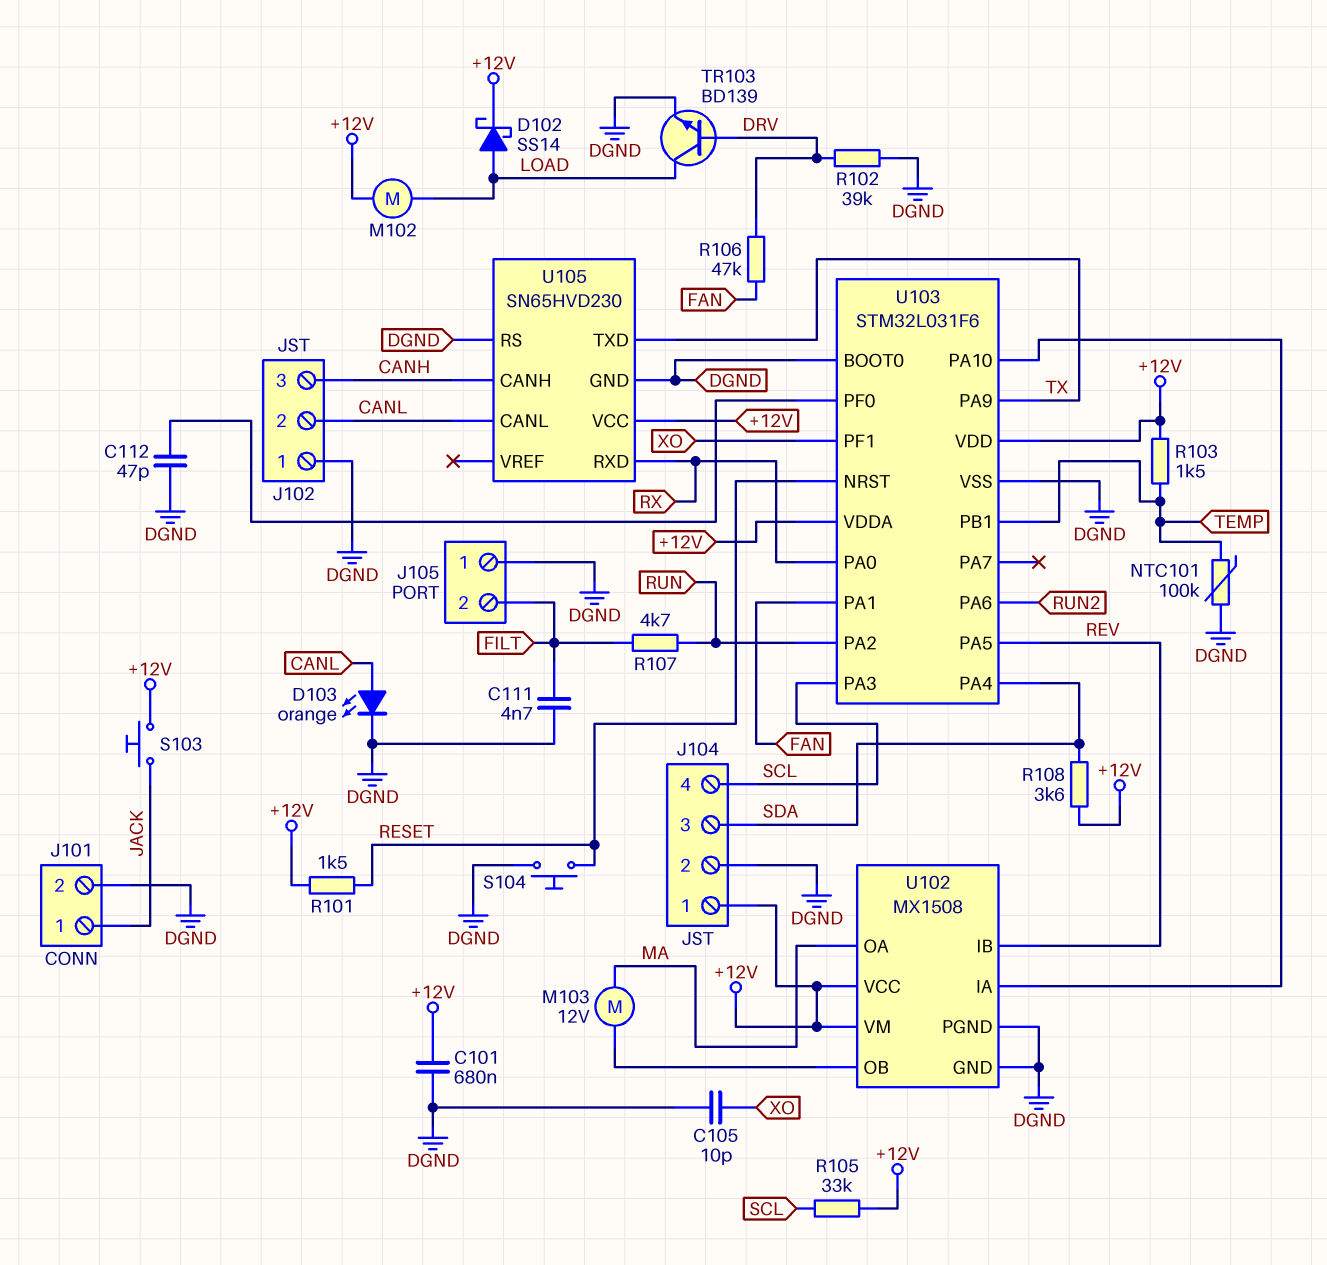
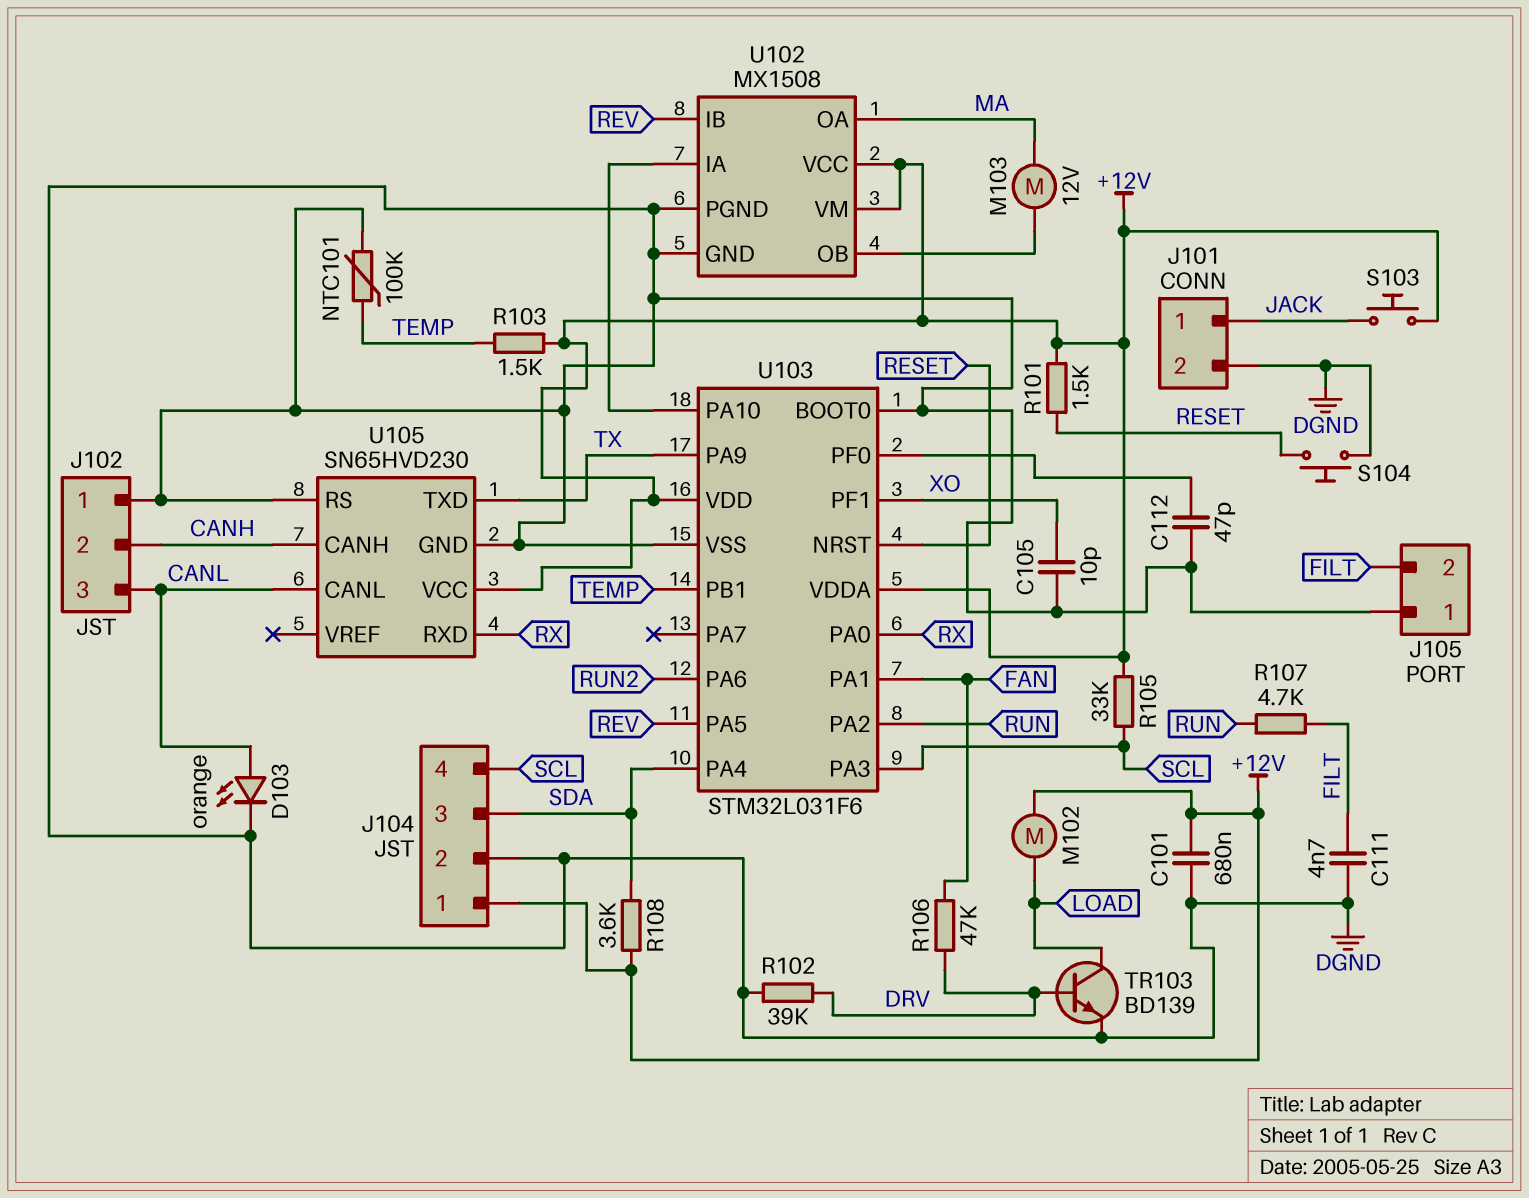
D102: schottky SS14 (A LOAD, K +12V) -> none
J102 pin 2: CANL -> CANH
J102 pin 3: CANH -> CANL

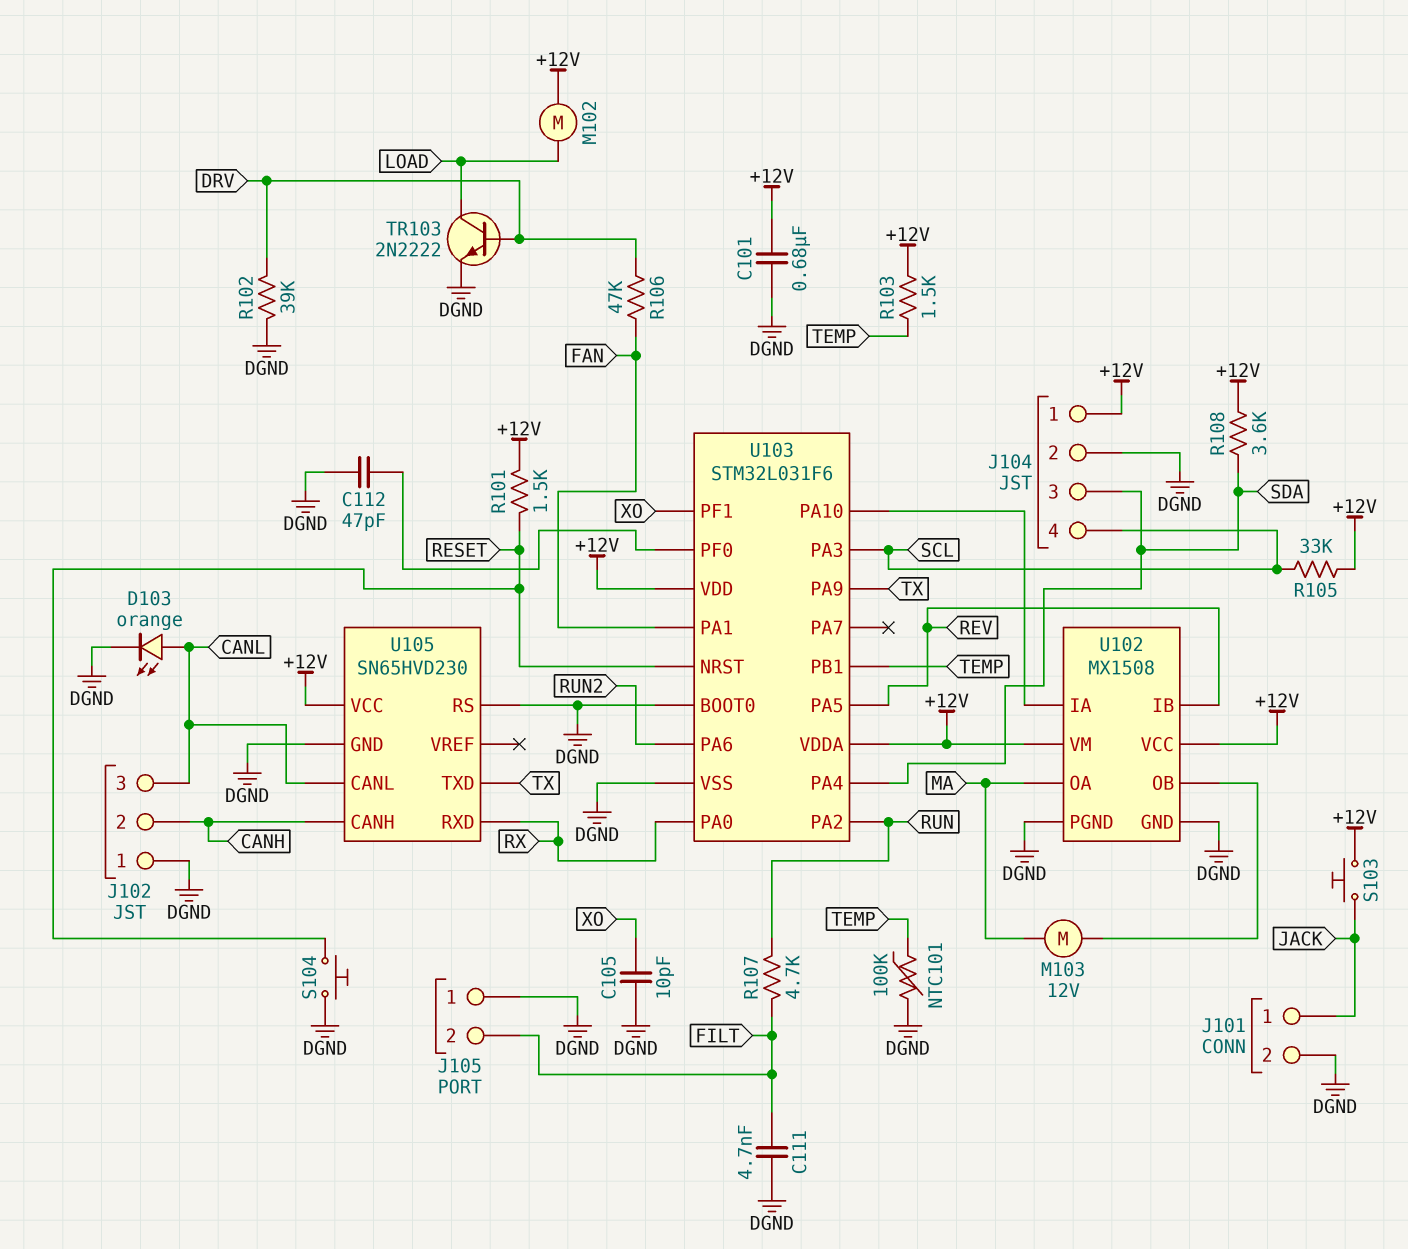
TR103: NPN BD139 (B DRV, C LOAD, E DGND) -> NPN 2N2222 (B DRV, C LOAD, E DGND)

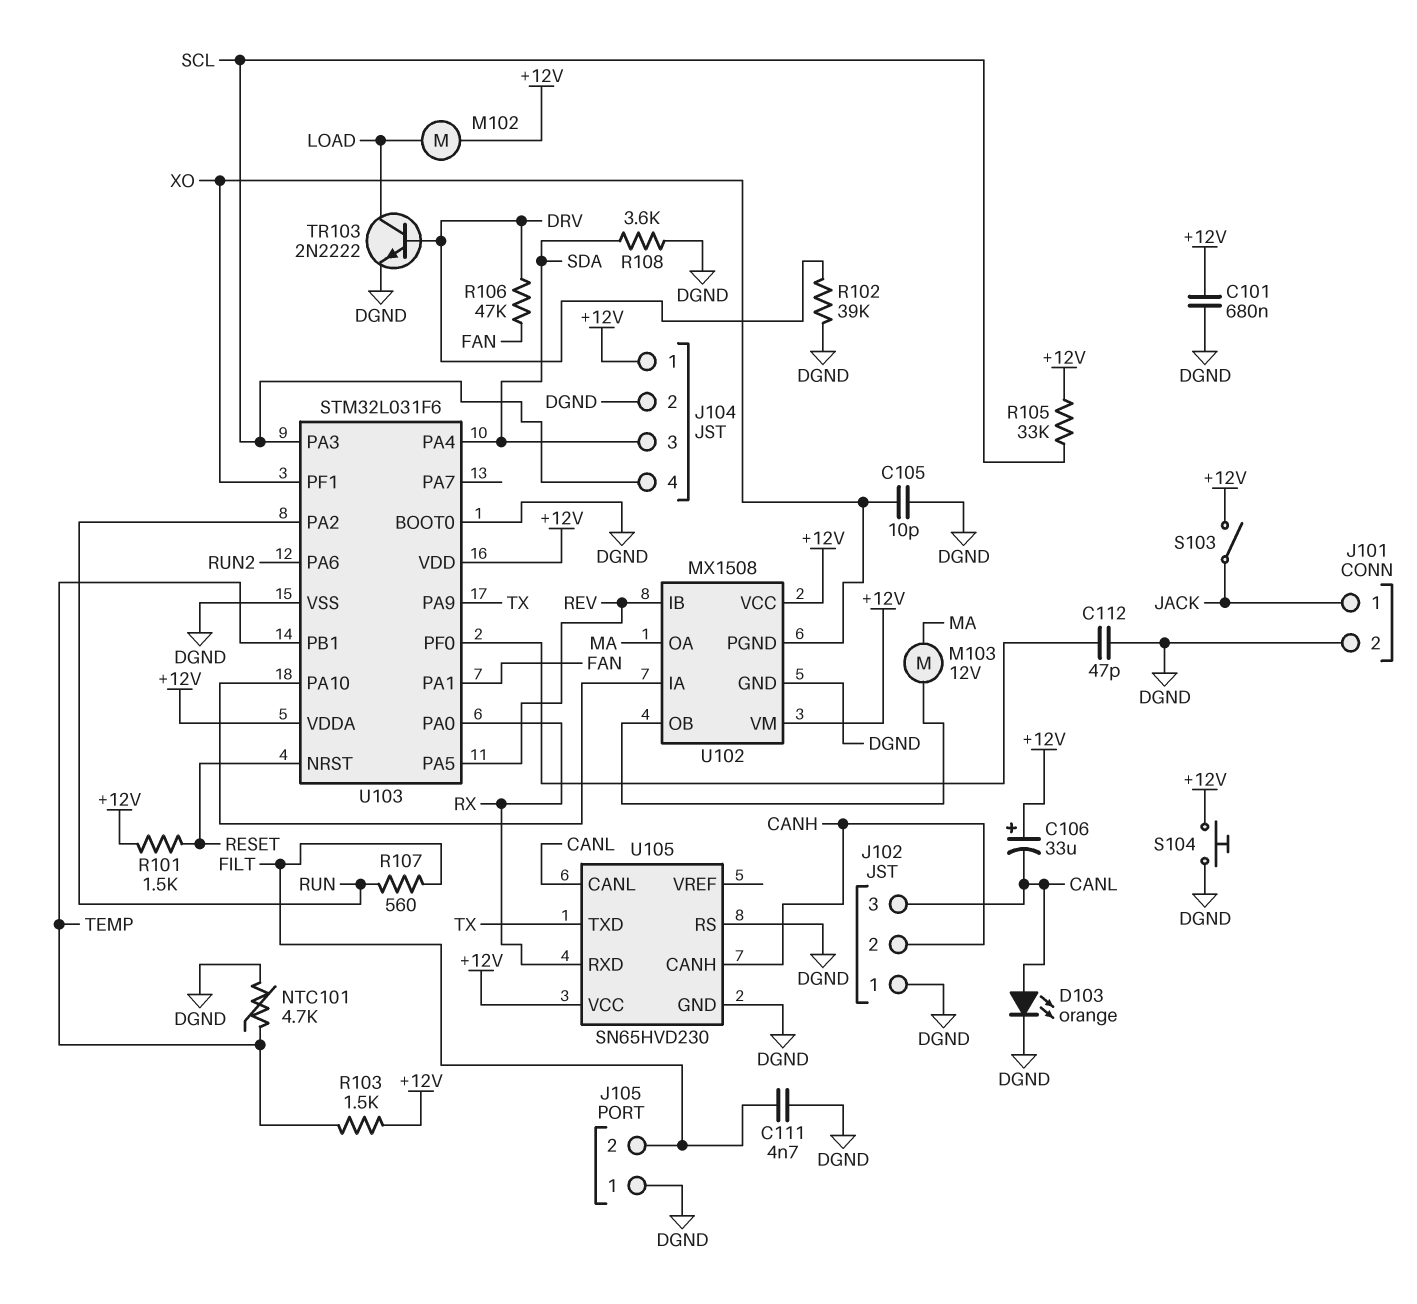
C106: none -> 33uF (plus +12V, minus CANL)
NTC101: 100k (DGND, TEMP) -> 4.7k (DGND, TEMP)
R107: 4.7k (FILT, RUN) -> 560 (FILT, RUN)
R108: 3.6k (+12V, SDA) -> 3.6k (DGND, SDA)
S103: button (+12V, JACK) -> switch (+12V, JACK)
S104: button (DGND, RESET) -> button (+12V, DGND)
U102 pin PGND: DGND -> XO

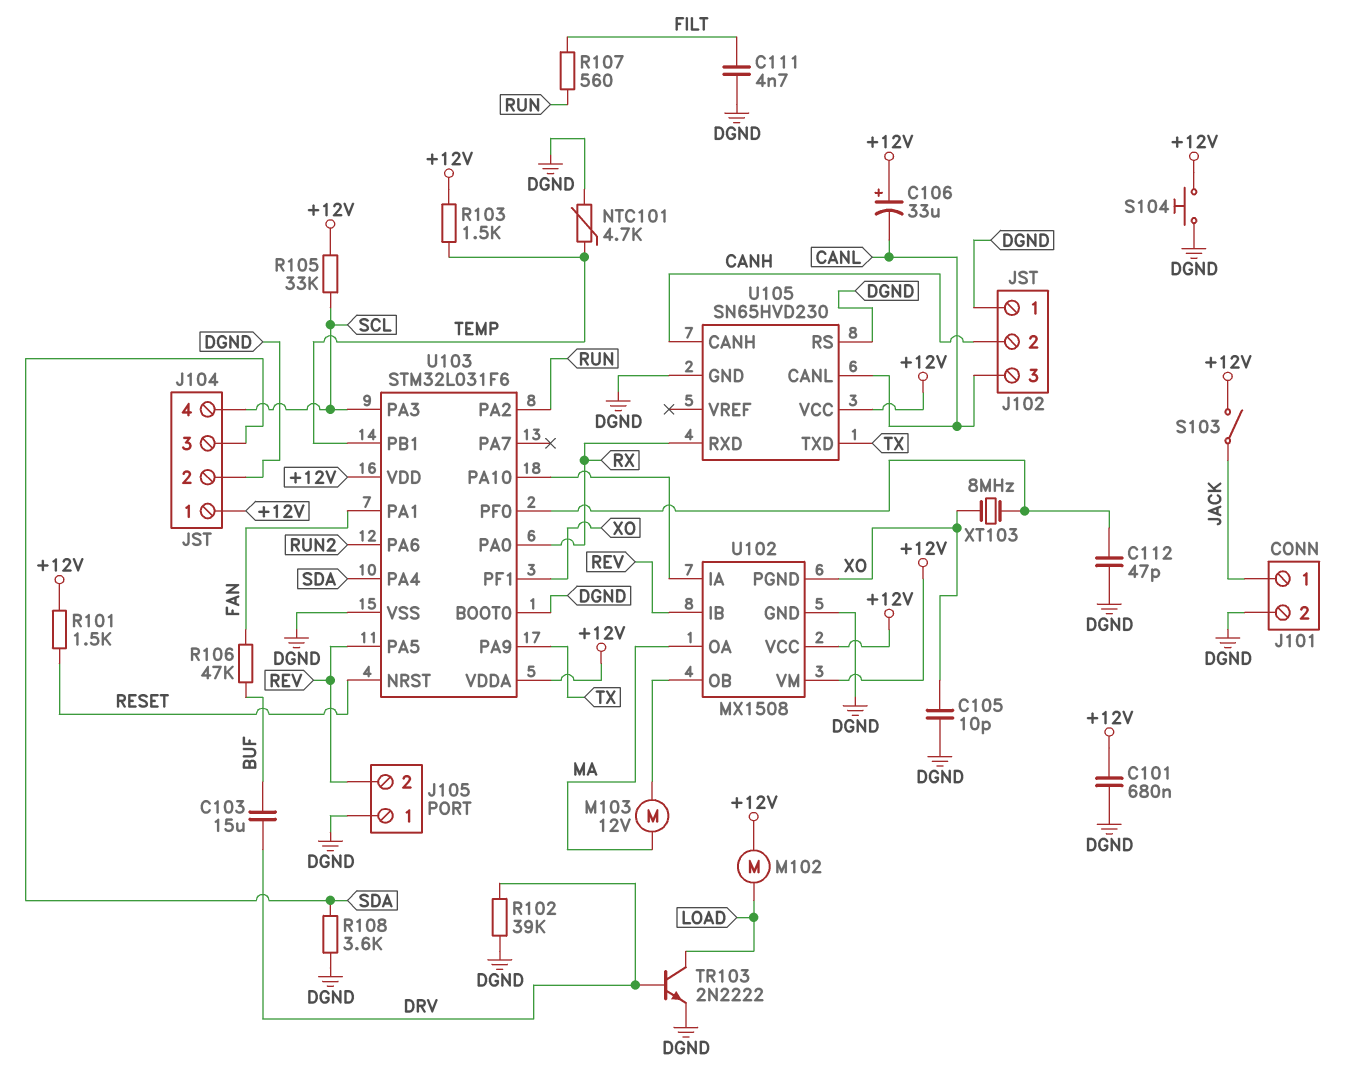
C103: none -> 15uF (BUF, DRV)
D103: LED orange (A CANL, K DGND) -> none
J105 pin 2: FILT -> REV
R106: 47k (DRV, FAN) -> 47k (BUF, FAN)
XT103: none -> 8MHz (U103/PF0, XO)

